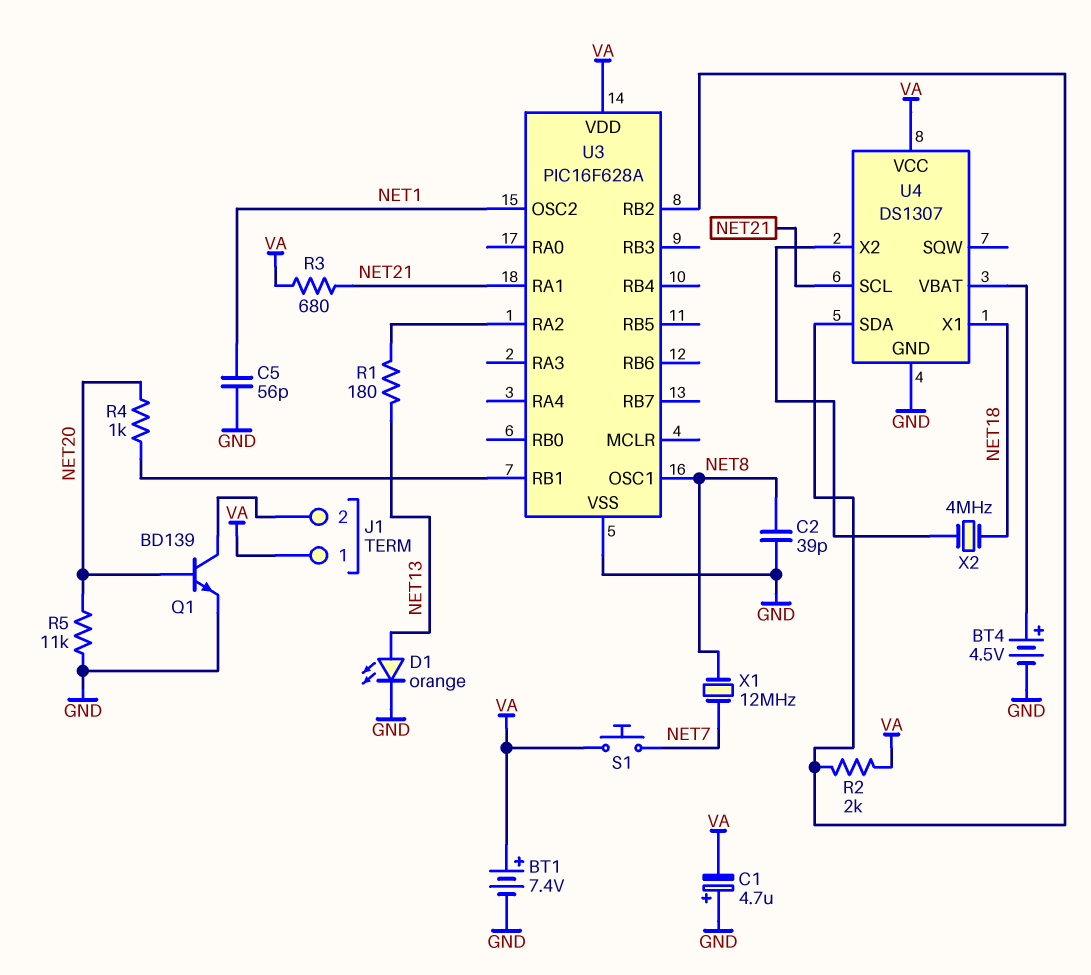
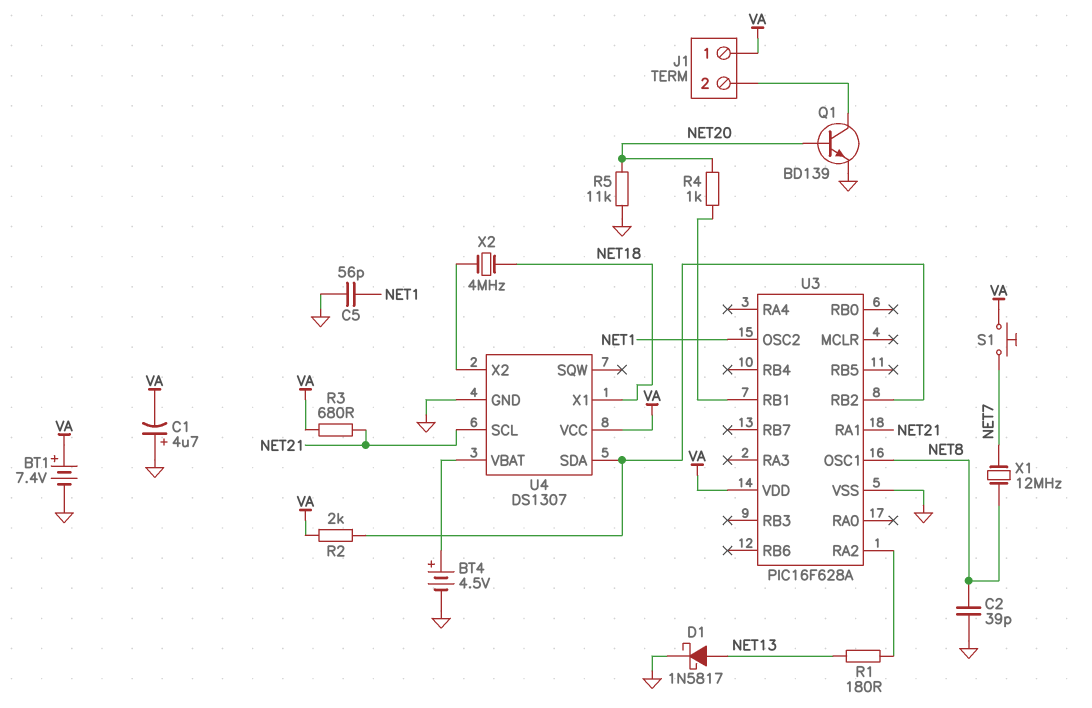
D1: LED orange (A NET13, K GND) -> schottky 1N5817 (A NET13, K GND)

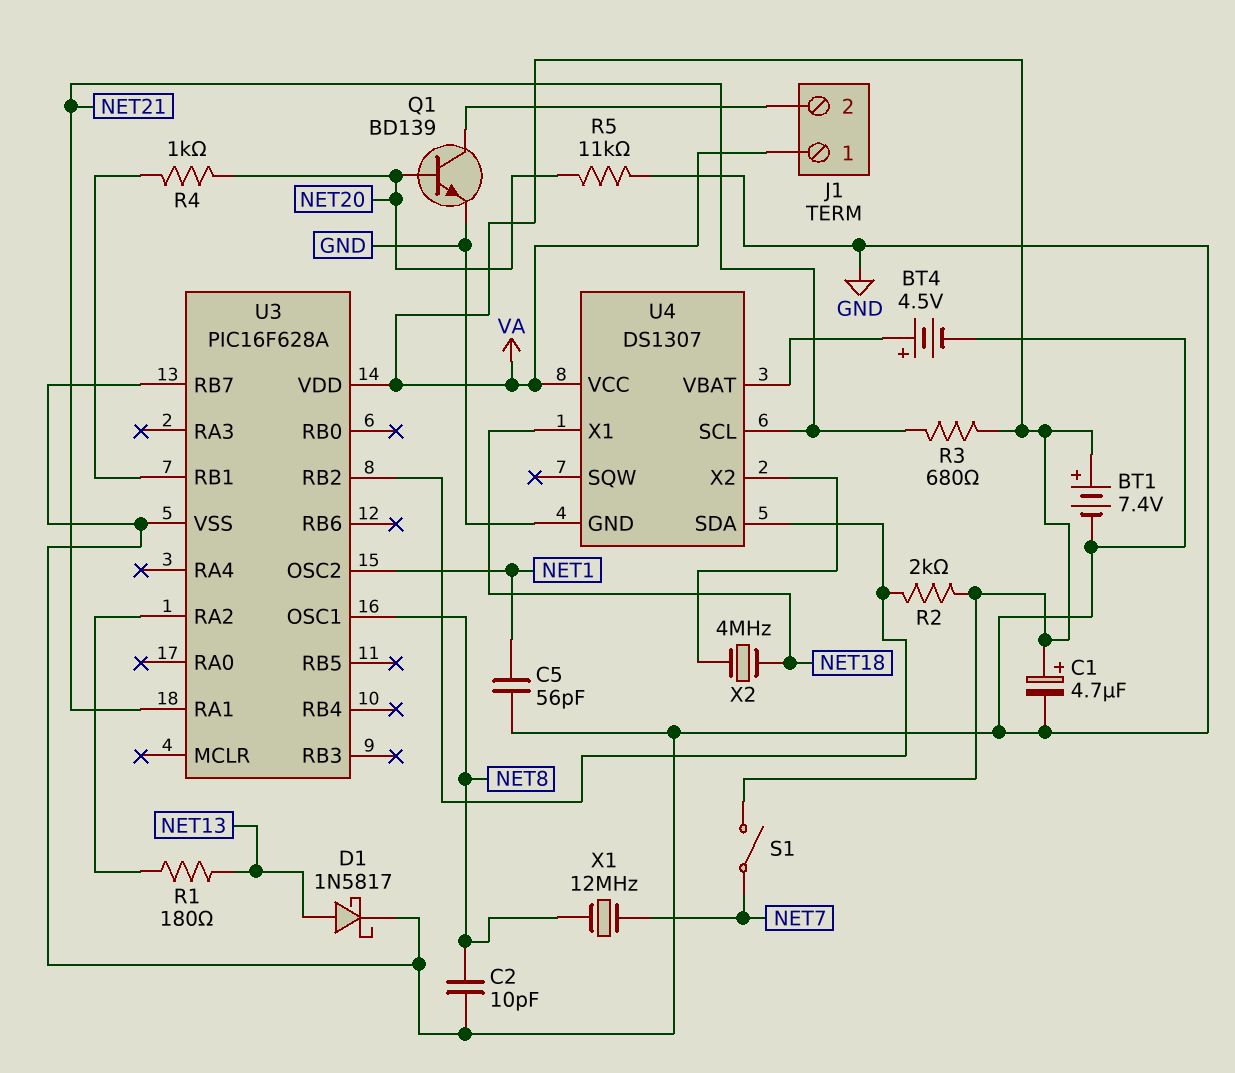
C1: 4.7uF (plus GND, minus VA) -> 4.7uF (plus VA, minus GND)
C2: 39pF (GND, NET8) -> 10pF (GND, NET8)
S1: button (NET7, VA) -> switch (NET7, VA)
U3 pin RB7: none -> GND

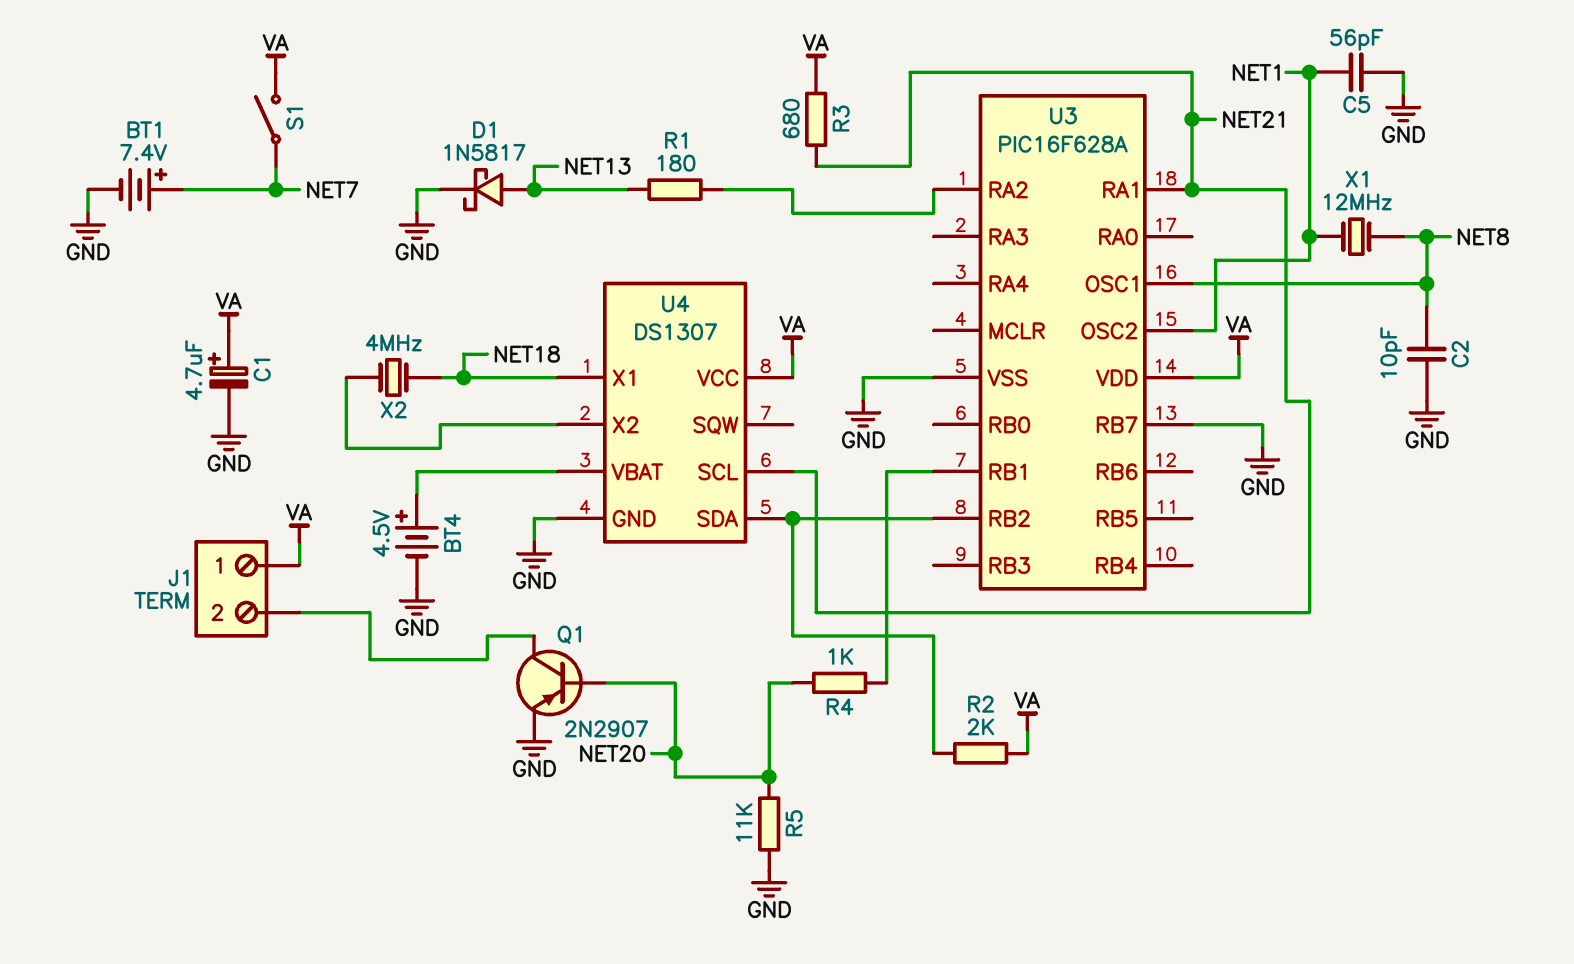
BT1: 7.4V (plus VA, minus GND) -> 7.4V (plus NET7, minus GND)
Q1: NPN BD139 (B NET20, C J1/2, E GND) -> PNP 2N2907 (B NET20, C J1/2, E GND)
X1: 12MHz (NET7, NET8) -> 12MHz (NET1, NET8)

